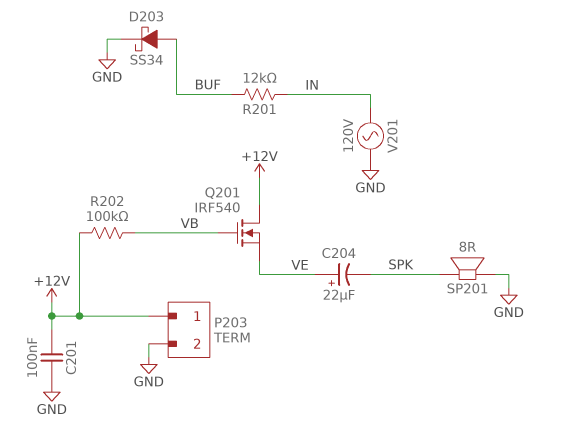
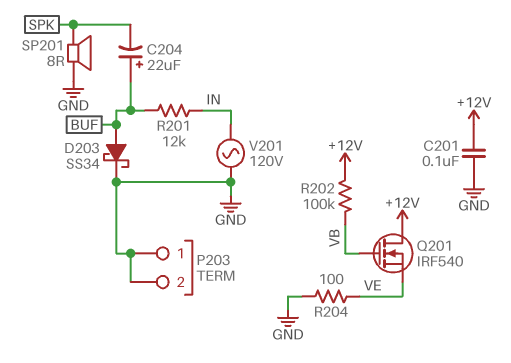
C204: 22uF (plus VE, minus SPK) -> 22uF (plus BUF, minus SPK)
P203 pin 1: +12V -> GND
R204: none -> 100 (GND, VE)

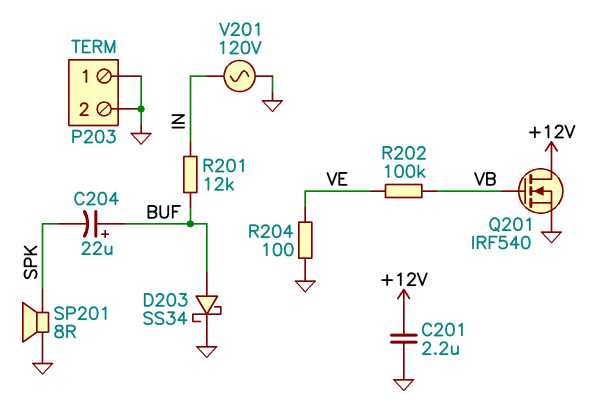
C201: 100nF (+12V, GND) -> 2.2uF (+12V, GND)
Q201: NMOS IRF540 (G VB, D +12V, S VE) -> NMOS IRF540 (G VB, D +12V, S GND)
R202: 100k (+12V, VB) -> 100k (VB, VE)

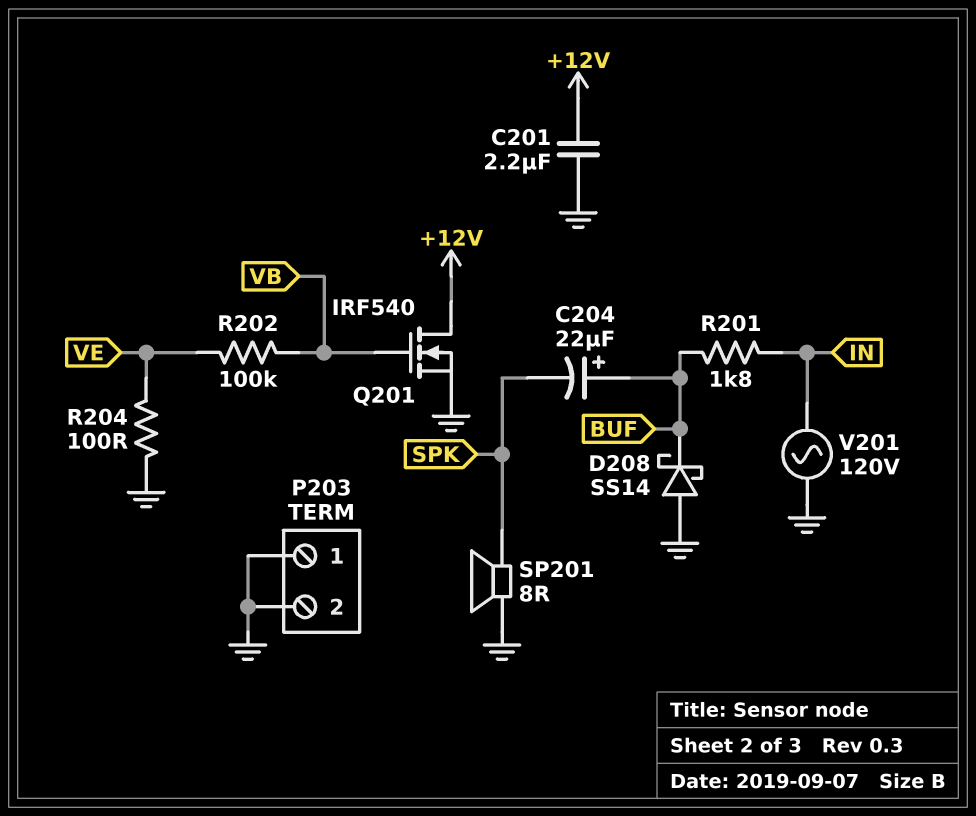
D203: schottky SS34 (A BUF, K GND) -> none
D208: none -> schottky SS14 (A GND, K BUF)
R201: 12k (BUF, IN) -> 1.8k (BUF, IN)

